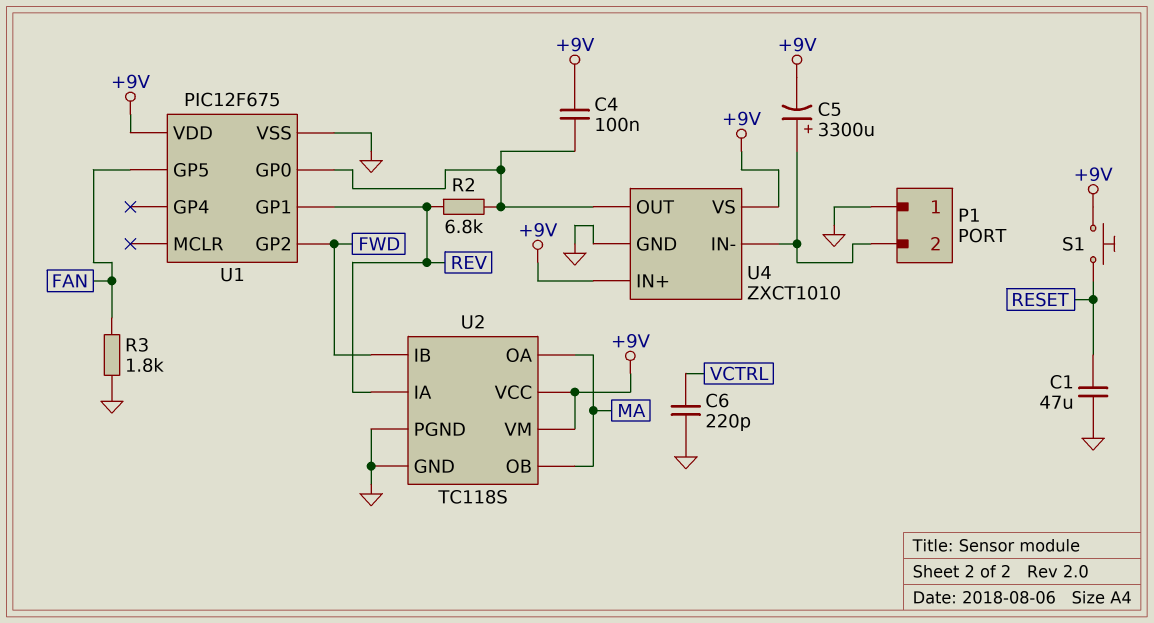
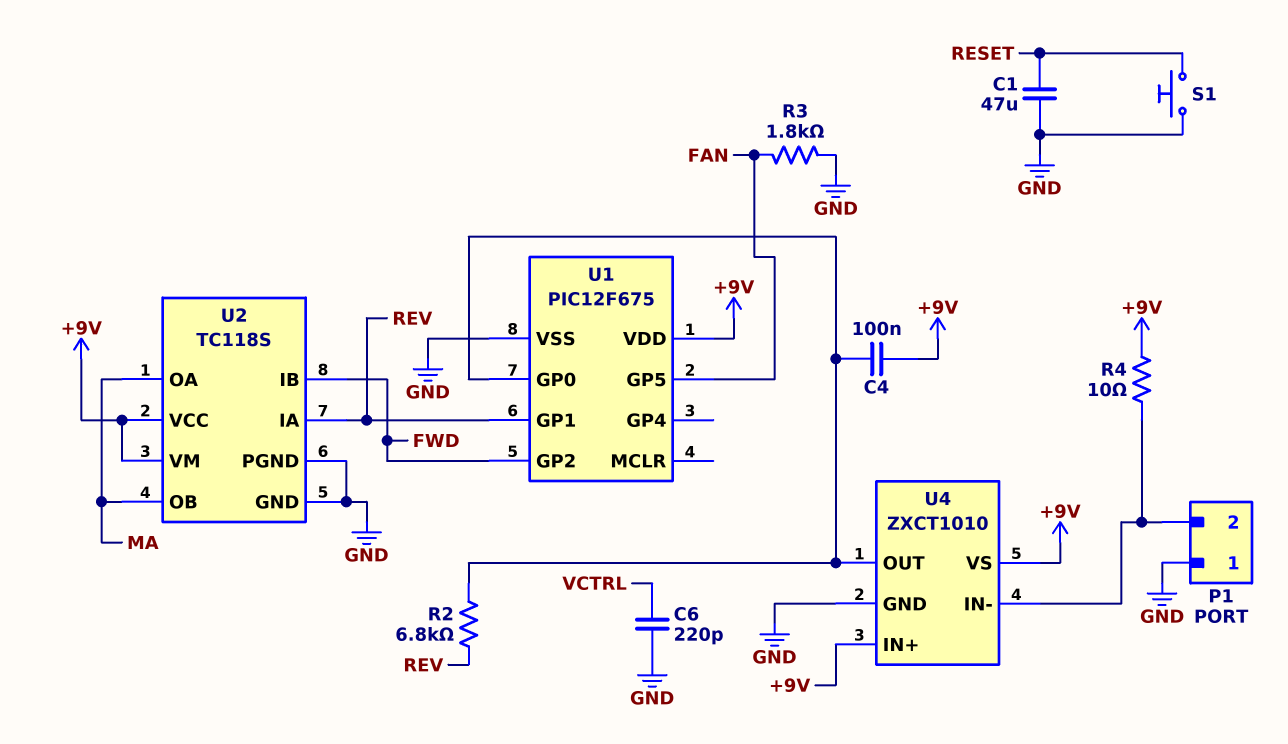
C5: 3300uF (plus P1/2, minus +9V) -> none
R4: none -> 10 (+9V, P1/2)
S1: button (+9V, RESET) -> button (GND, RESET)

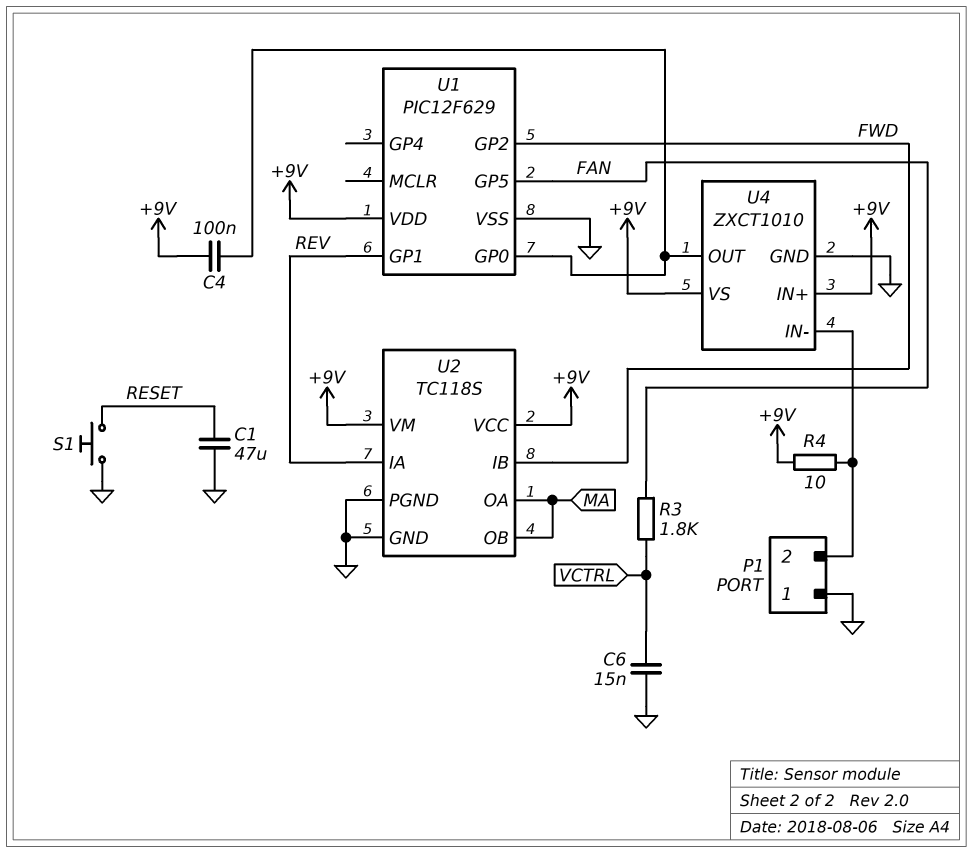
C6: 220pF (GND, VCTRL) -> 15nF (GND, VCTRL)
R2: 6.8k (REV, U1/GP0) -> none
R3: 1.8k (FAN, GND) -> 1.8k (FAN, VCTRL)
U1: PIC12F675 -> PIC12F629

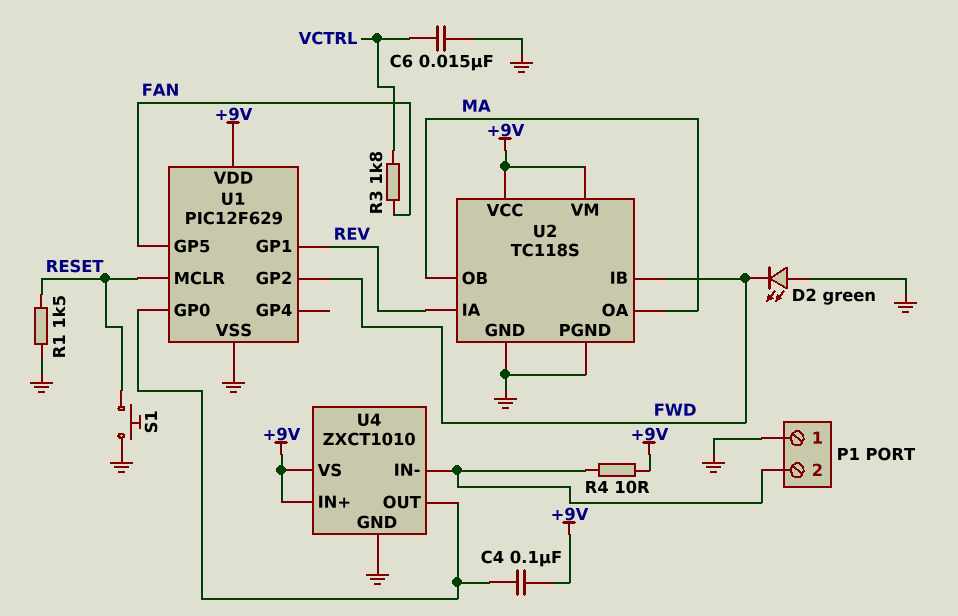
C1: 47uF (GND, RESET) -> none
D2: none -> LED green (A GND, K FWD)
R1: none -> 1.5k (GND, RESET)
U1 pin MCLR: none -> RESET

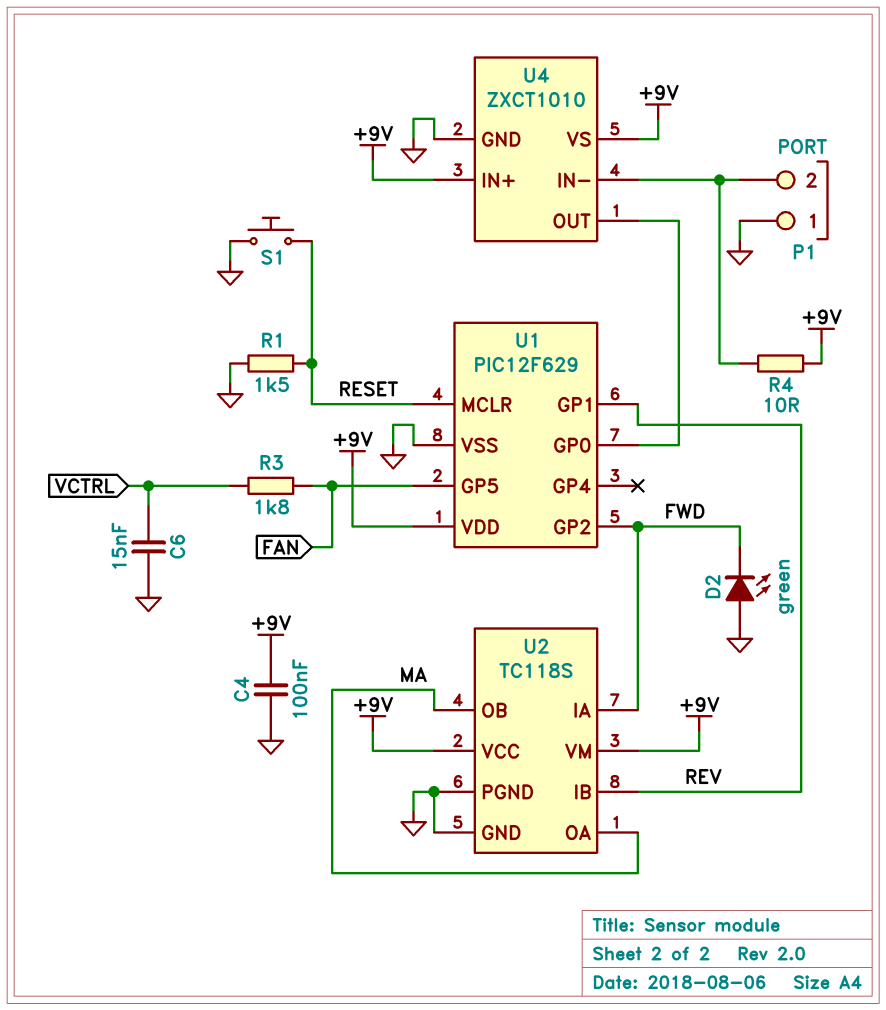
C4: 100nF (+9V, U1/GP0) -> 100nF (+9V, GND)
U2 pin IA: REV -> FWD
U2 pin IB: FWD -> REV

